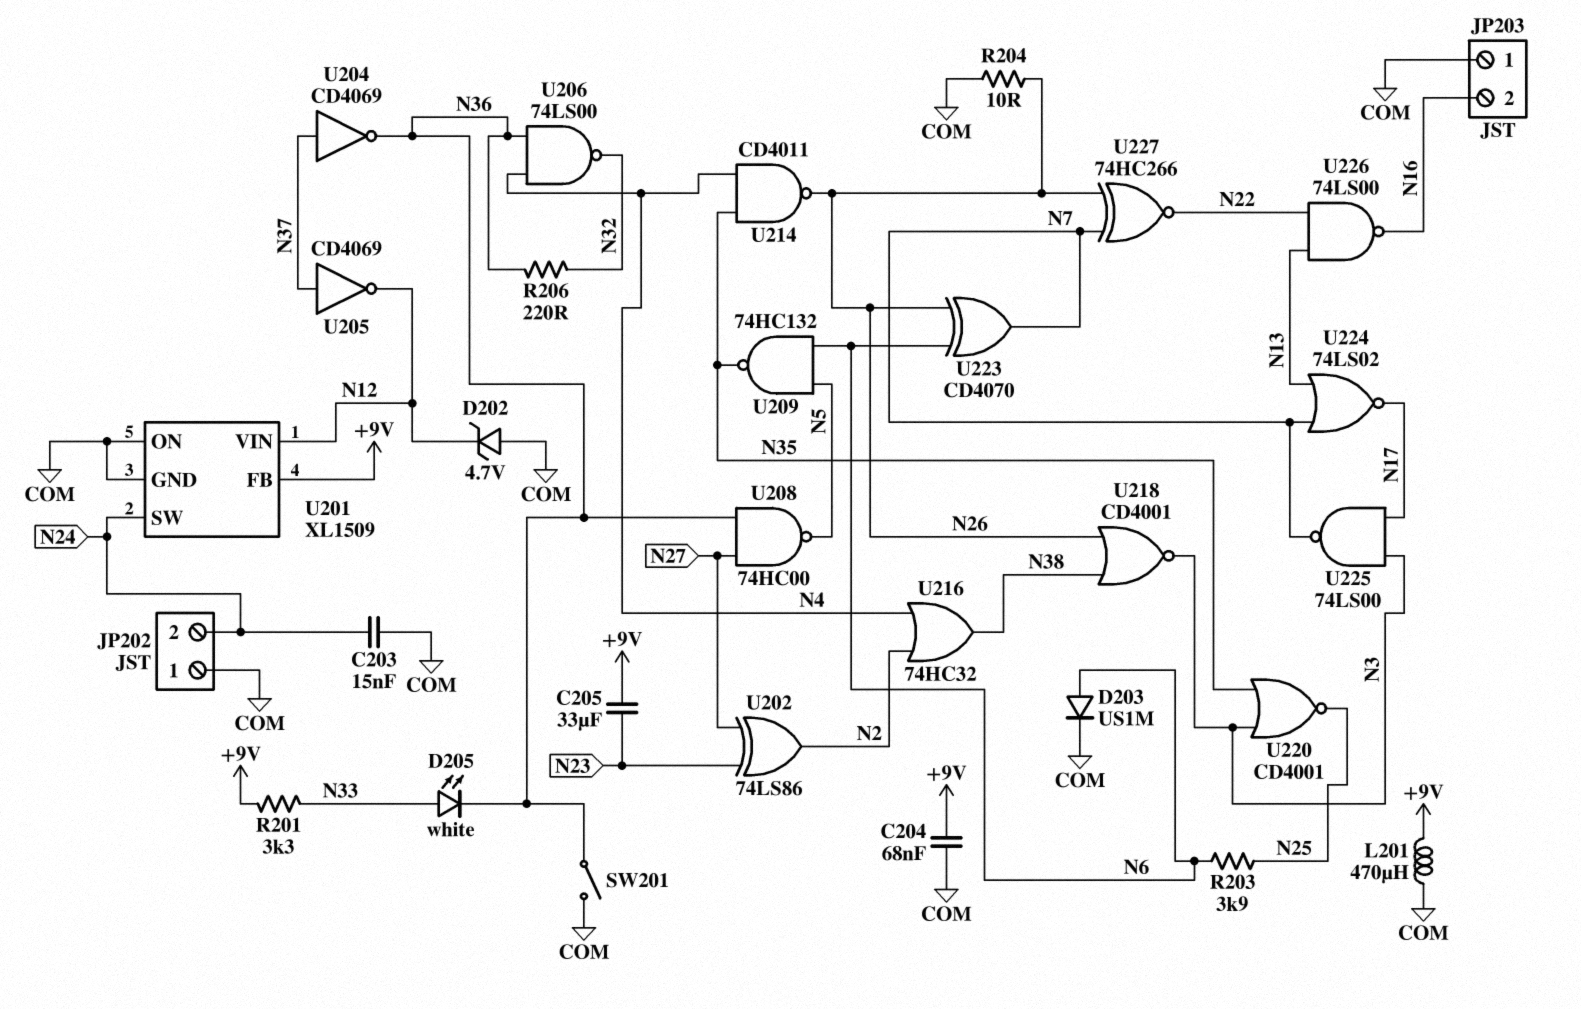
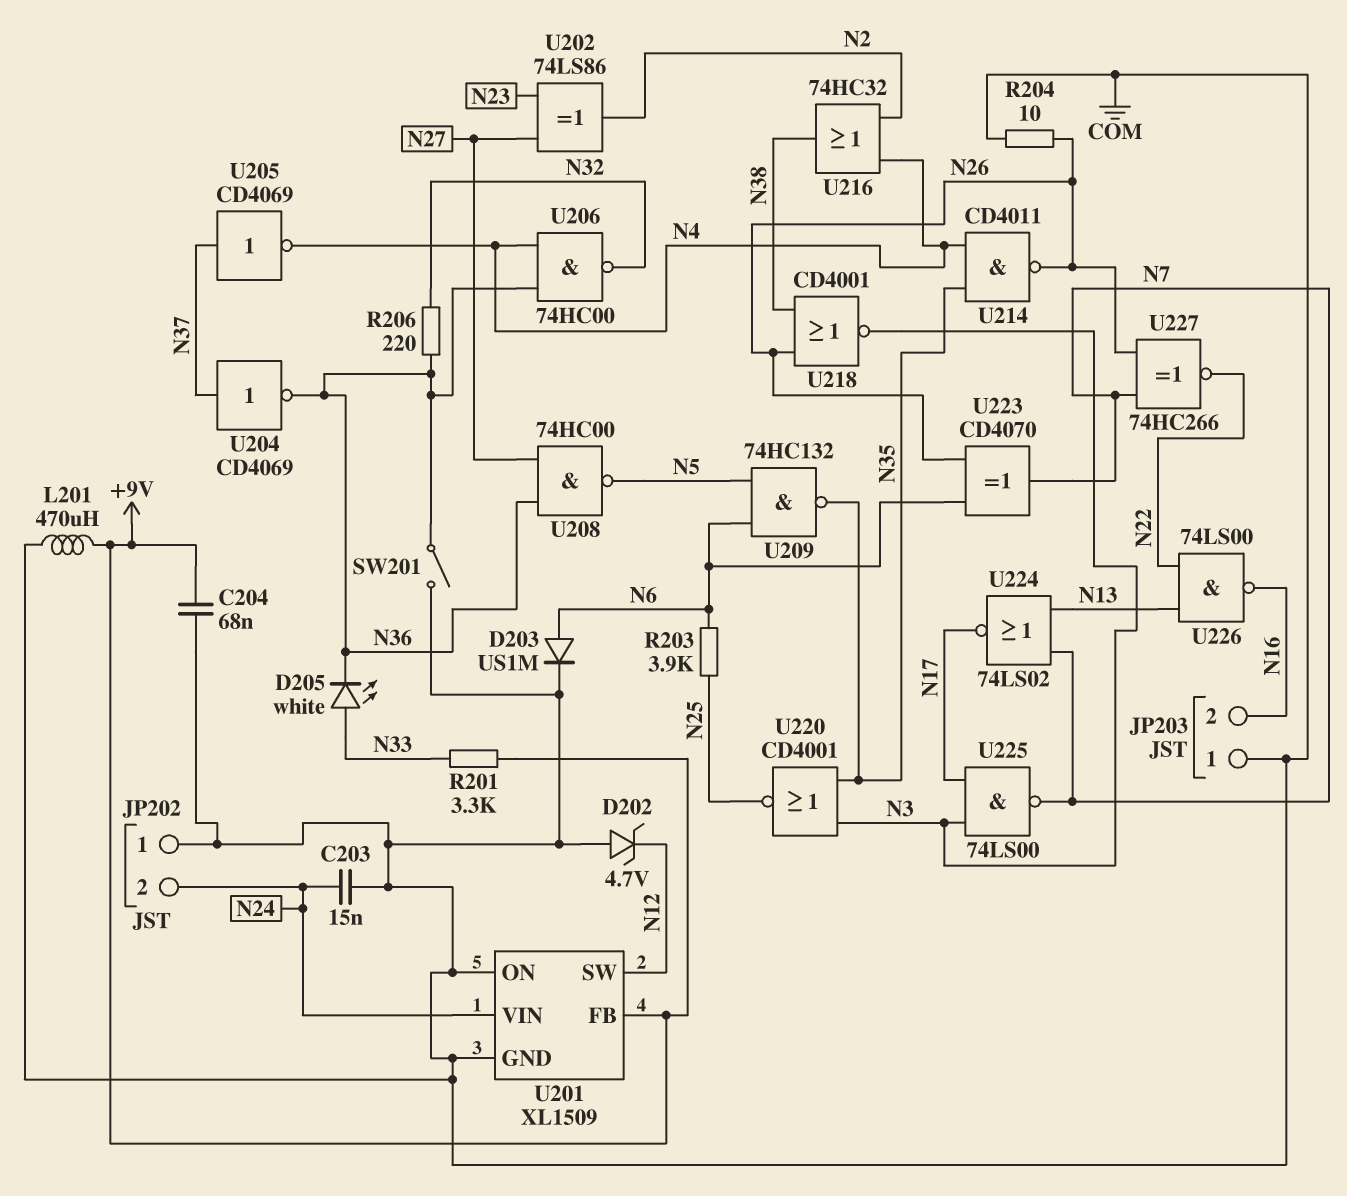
C205: 33uF (+9V, N23) -> none
U201 pin SW: N24 -> N12
U201 pin VIN: N12 -> N24
U205: NOT CD4069 (in N37, out N12) -> NOT CD4069 (in N37, out N4)
U206: NAND 74LS00 (in N4, in N36, out N32) -> NAND 74HC00 (in N4, in N36, out N32)

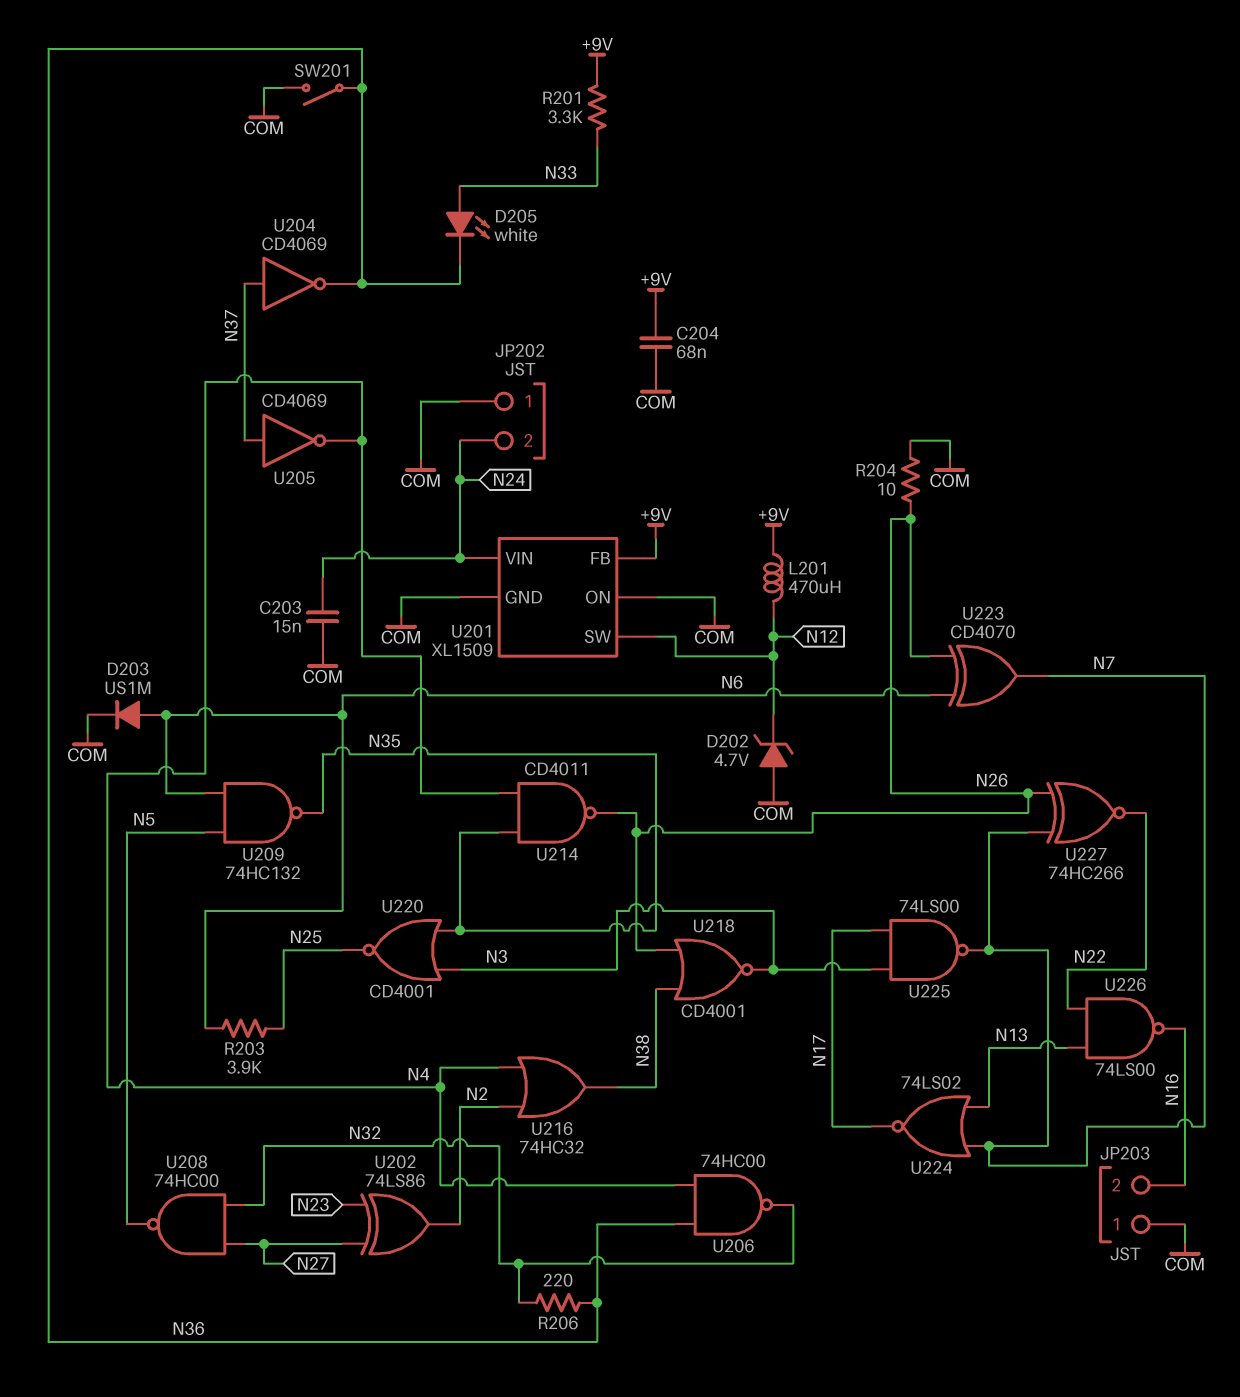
L201: 470uH (+9V, COM) -> 470uH (+9V, N12)
U208: NAND 74HC00 (in N27, in N36, out N5) -> NAND 74HC00 (in N27, in N32, out N5)

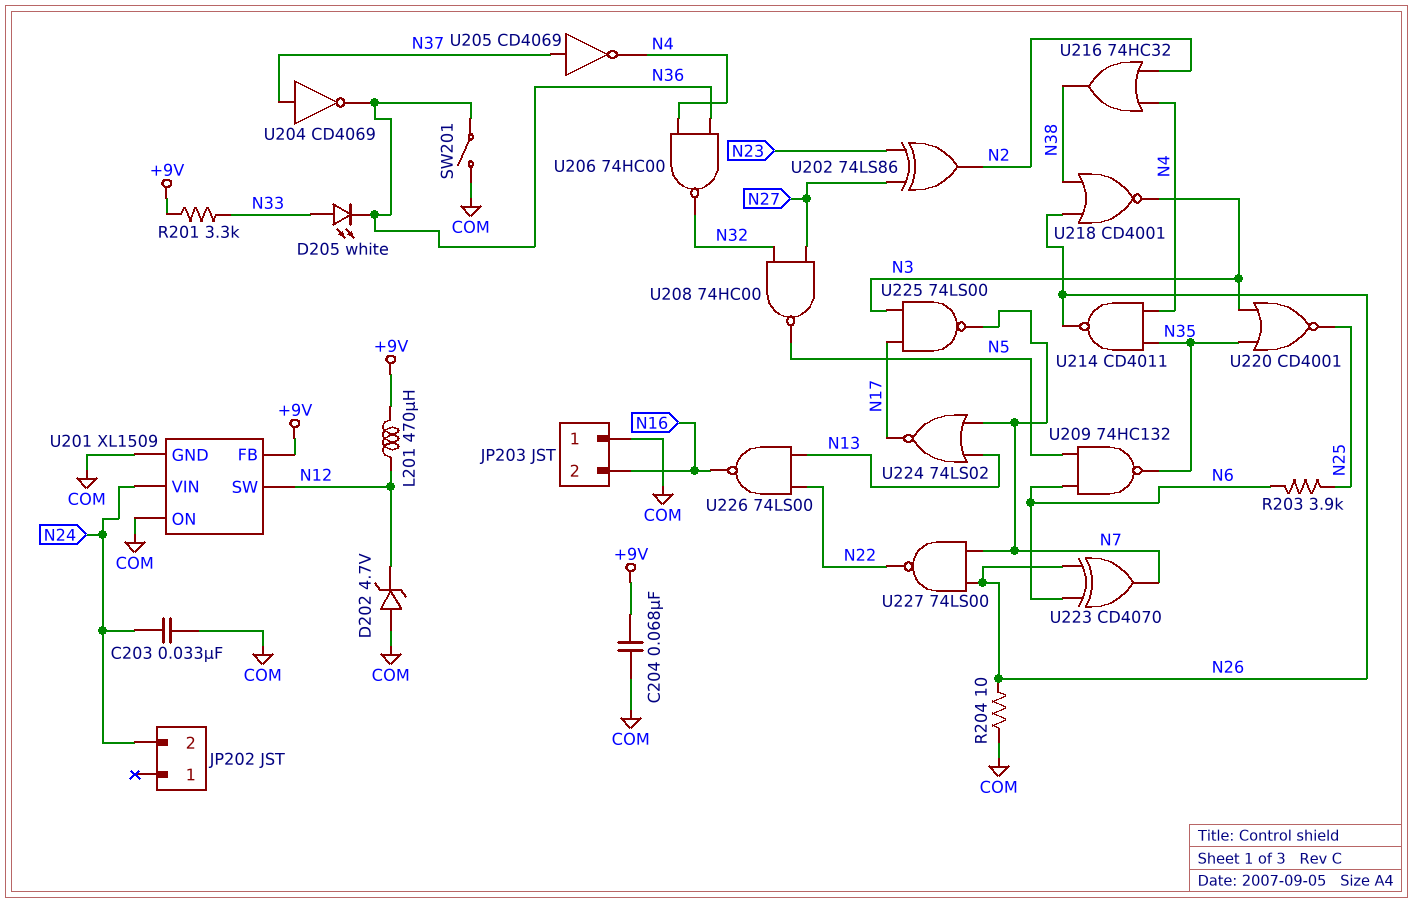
C203: 15nF (COM, N24) -> 33nF (COM, N24)
D203: diode US1M (A N6, K COM) -> none
JP202 pin 1: COM -> none
R206: 220 (N32, N36) -> none
U227: XNOR 74HC266 (in N7, in N26, out N22) -> NAND 74LS00 (in N7, in N26, out N22)

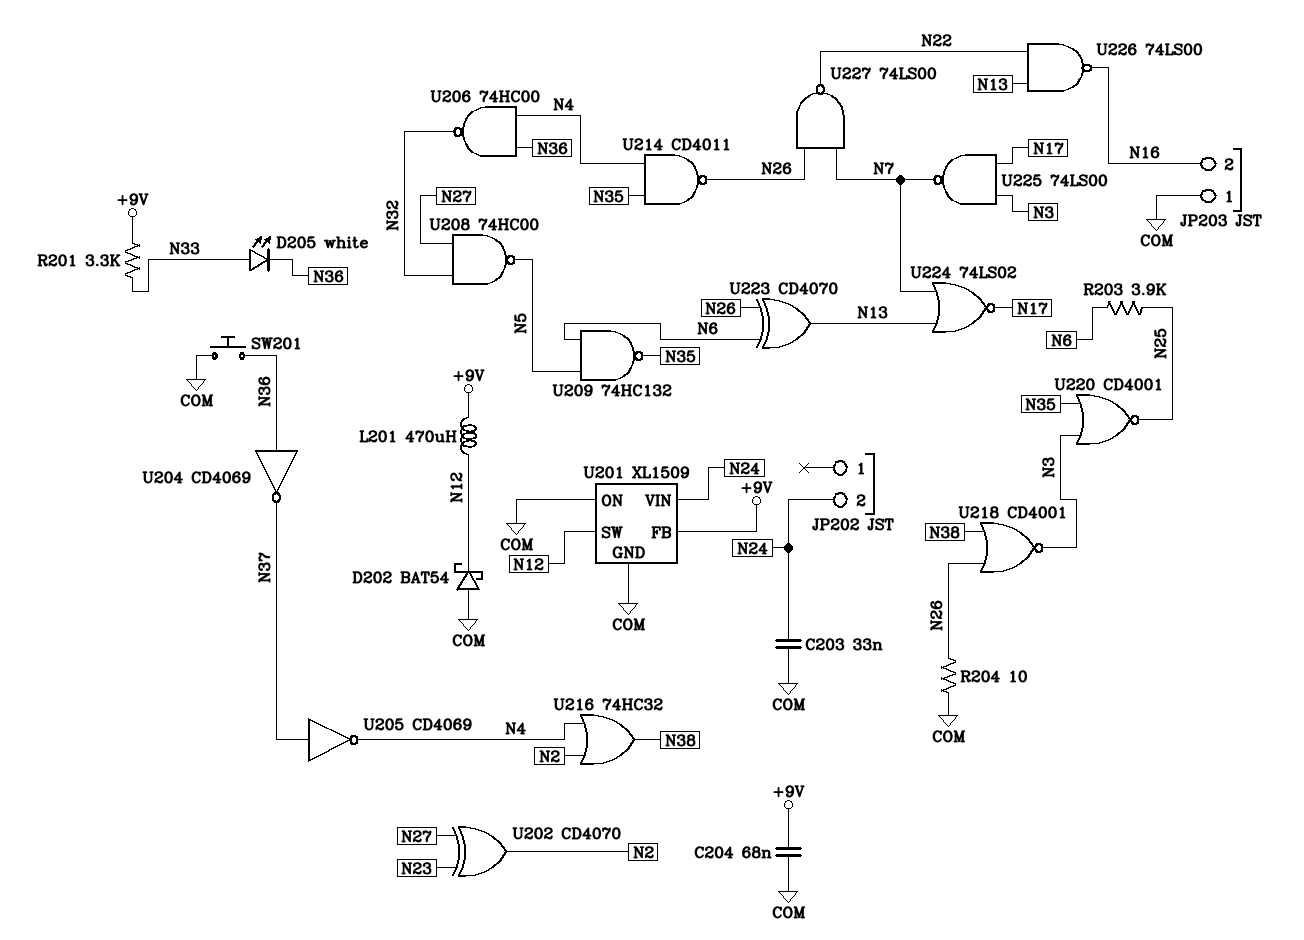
D202: zener 4.7V (A COM, K N12) -> schottky BAT54 (A COM, K N12)
SW201: switch (COM, N36) -> button (COM, N36)
U202: XOR 74LS86 (in N23, in N27, out N2) -> XOR CD4070 (in N23, in N27, out N2)
U204: NOT CD4069 (in N37, out N36) -> NOT CD4069 (in N36, out N37)
U223: XOR CD4070 (in N6, in N26, out N7) -> XOR CD4070 (in N6, in N26, out N13)

